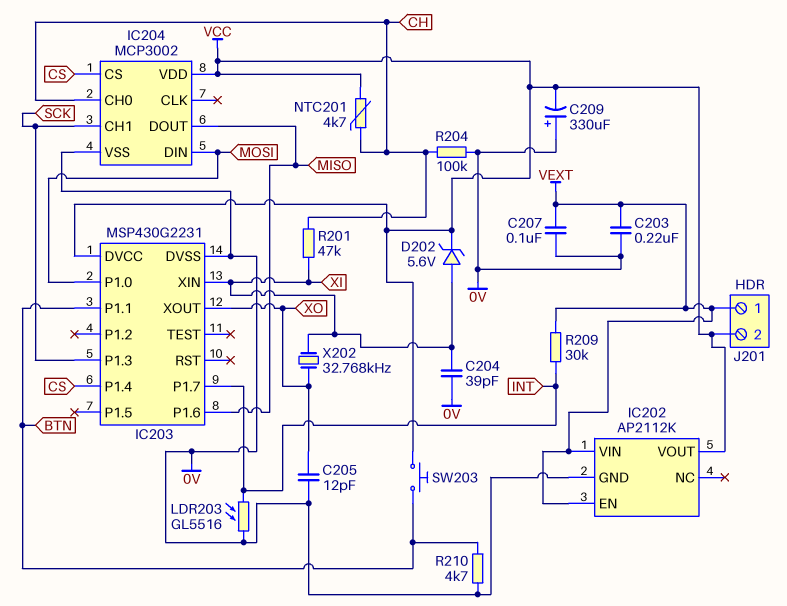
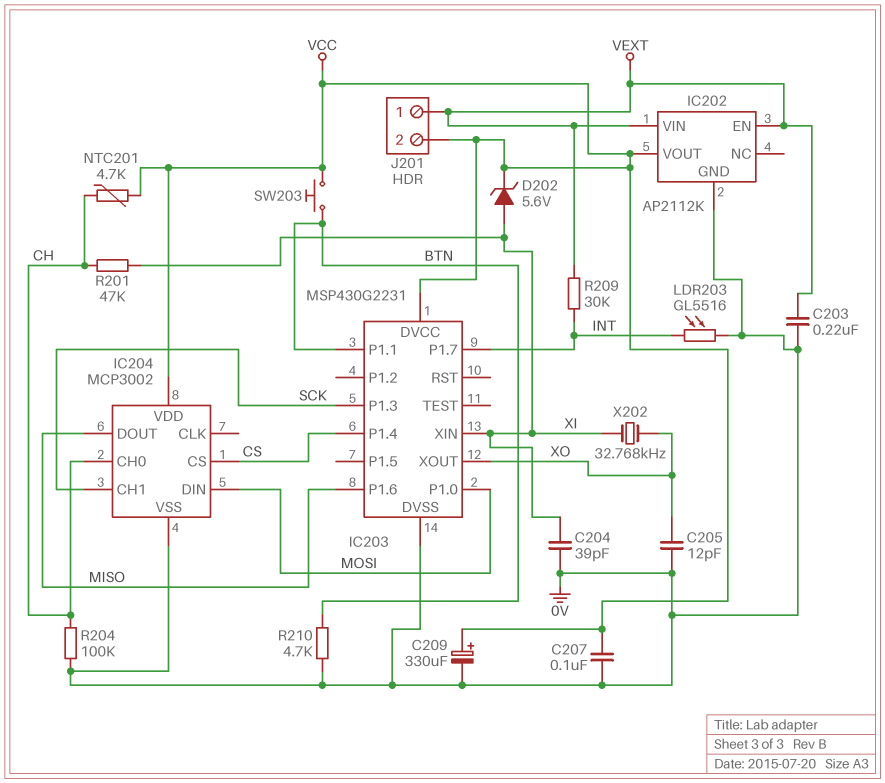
C207: 100nF (0V, VEXT) -> 100nF (0V, VCC)
C209: 330uF (plus 0V, minus VCC) -> 330uF (plus VCC, minus 0V)

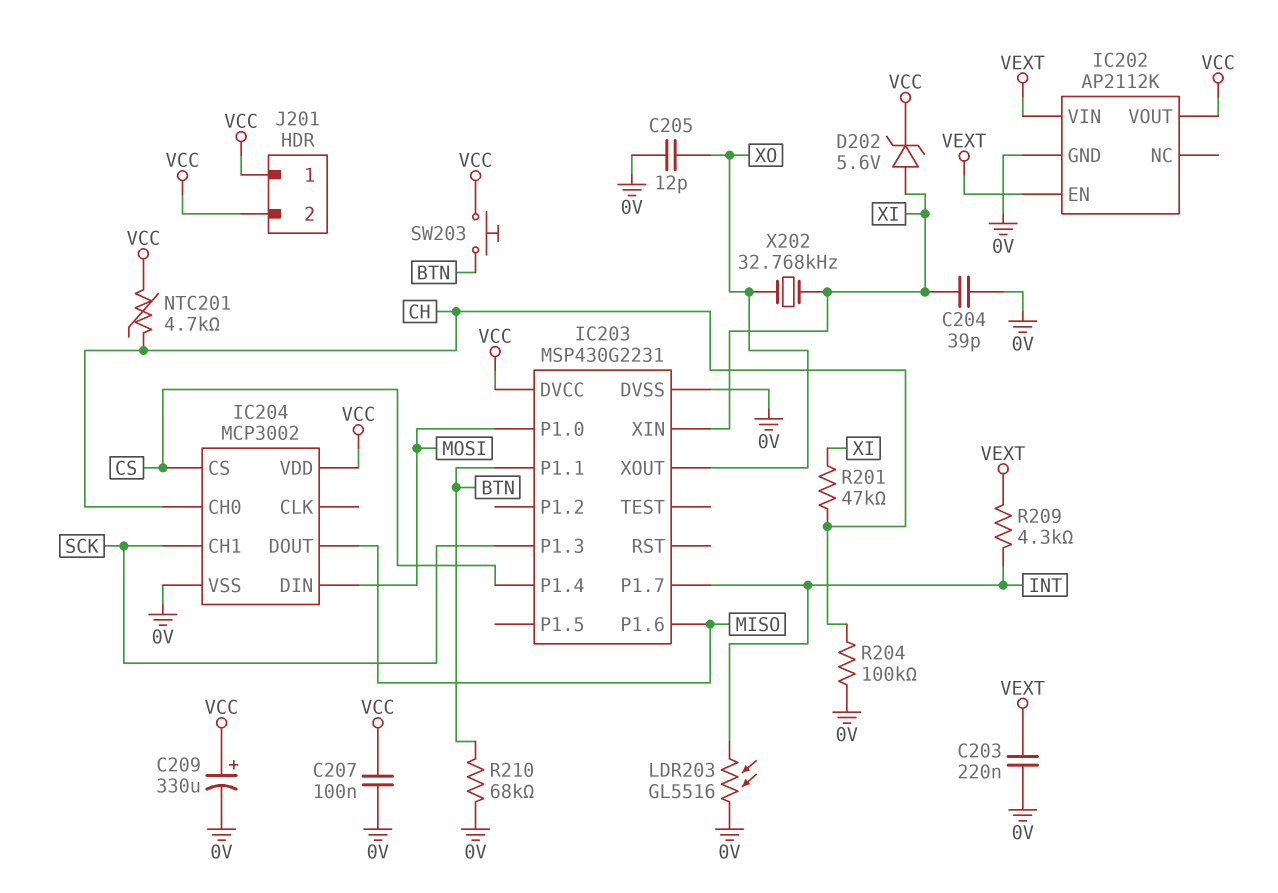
J201 pin 1: VEXT -> VCC
R209: 30k (INT, VEXT) -> 4.3k (INT, VEXT)
R210: 4.7k (0V, BTN) -> 68k (0V, BTN)

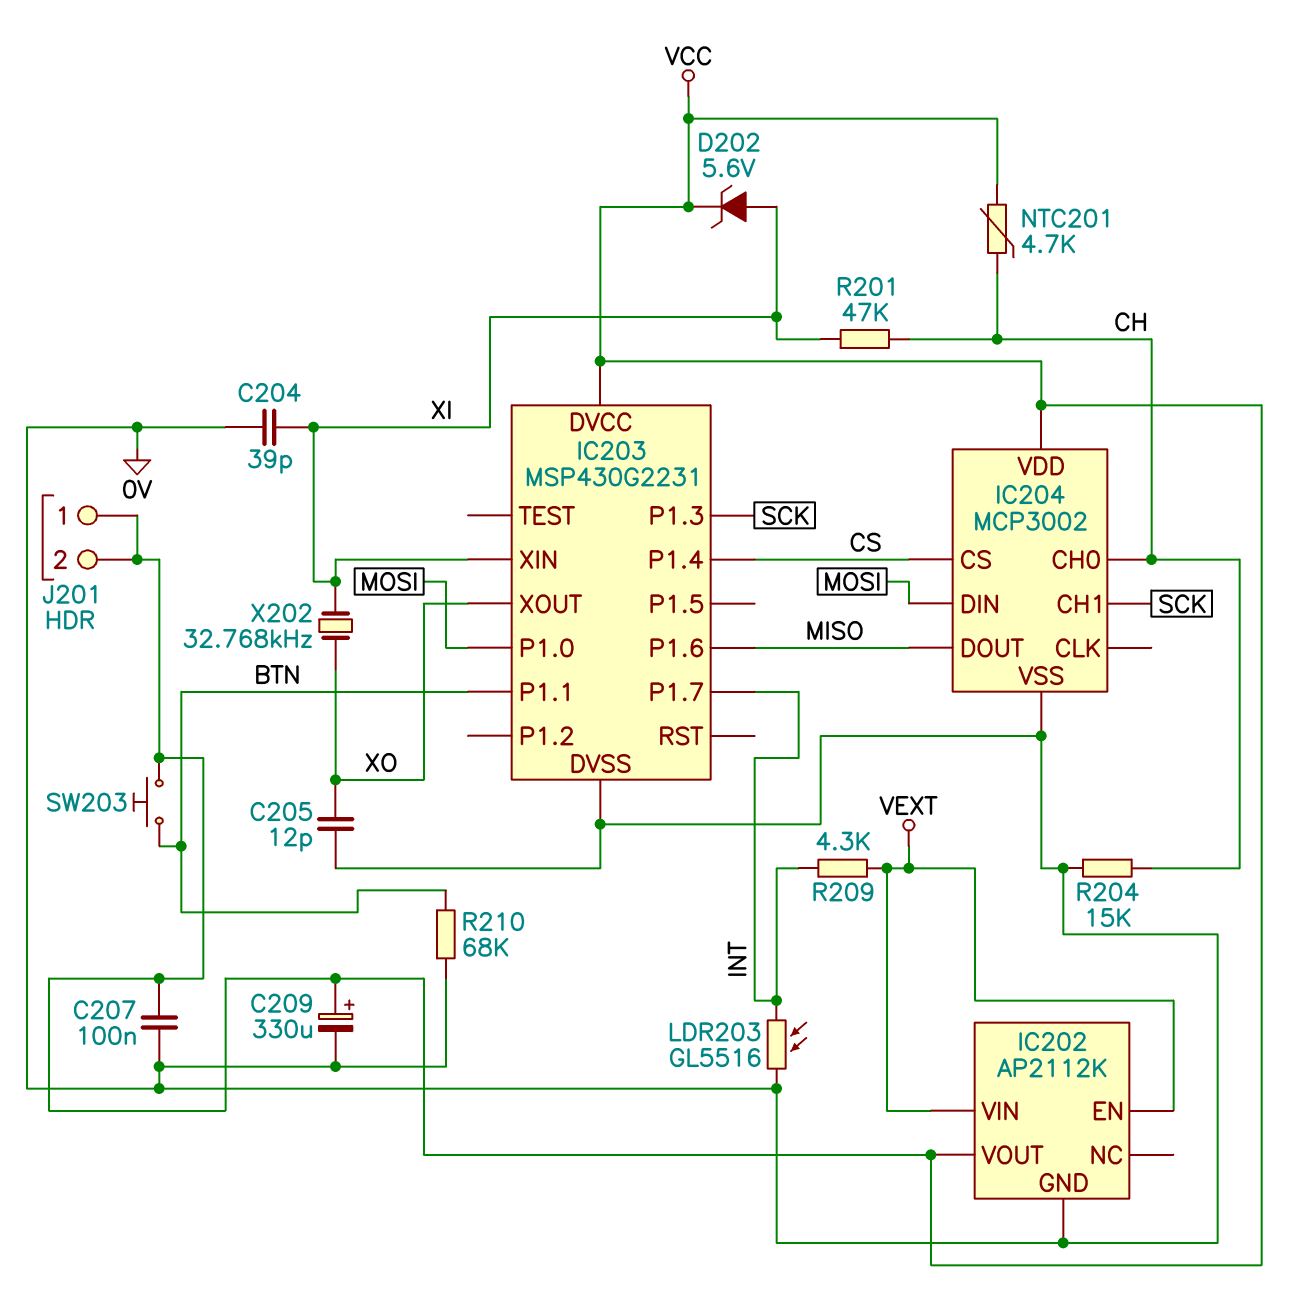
C203: 220nF (0V, VEXT) -> none
R204: 100k (0V, CH) -> 15k (0V, CH)

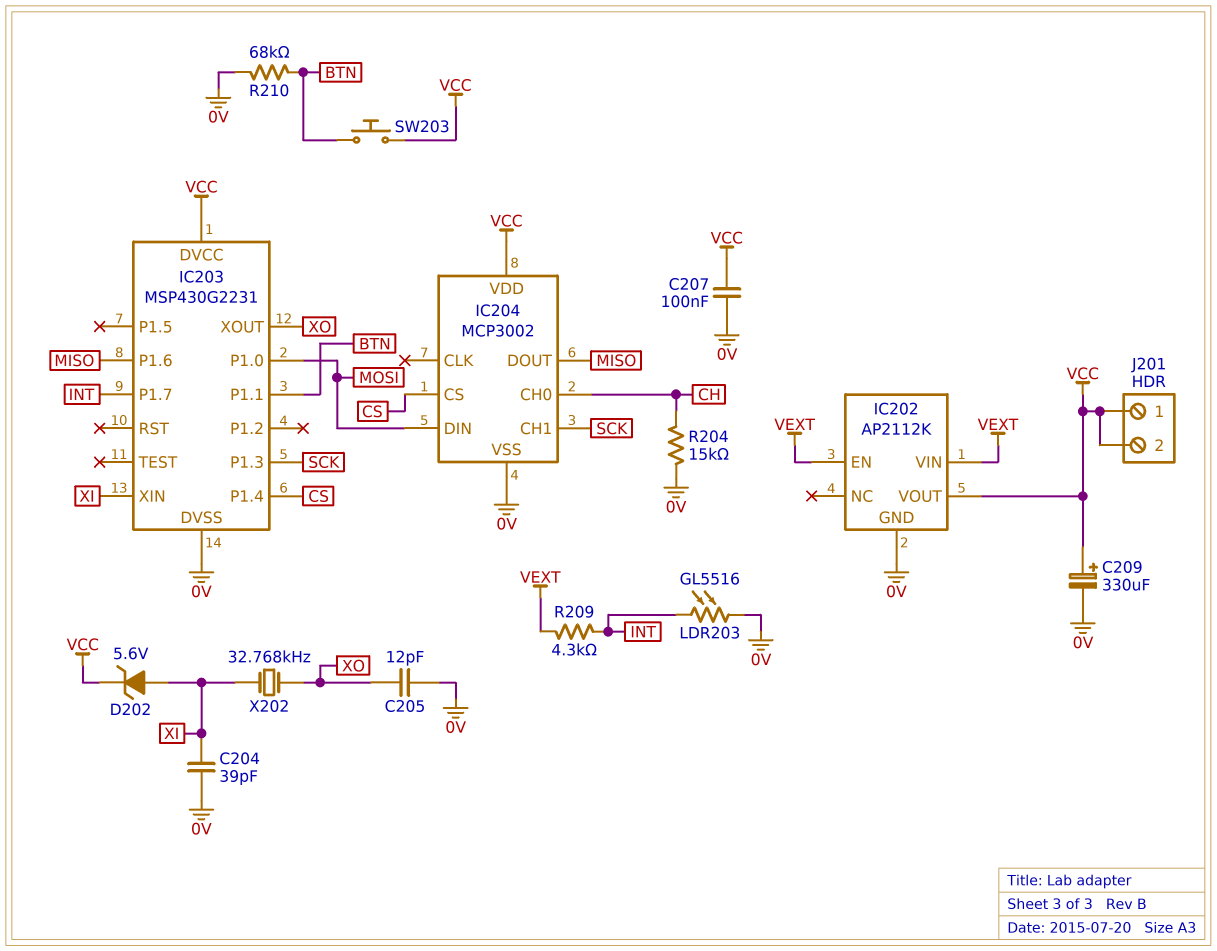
NTC201: 4.7k (CH, VCC) -> none
R201: 47k (CH, XI) -> none

